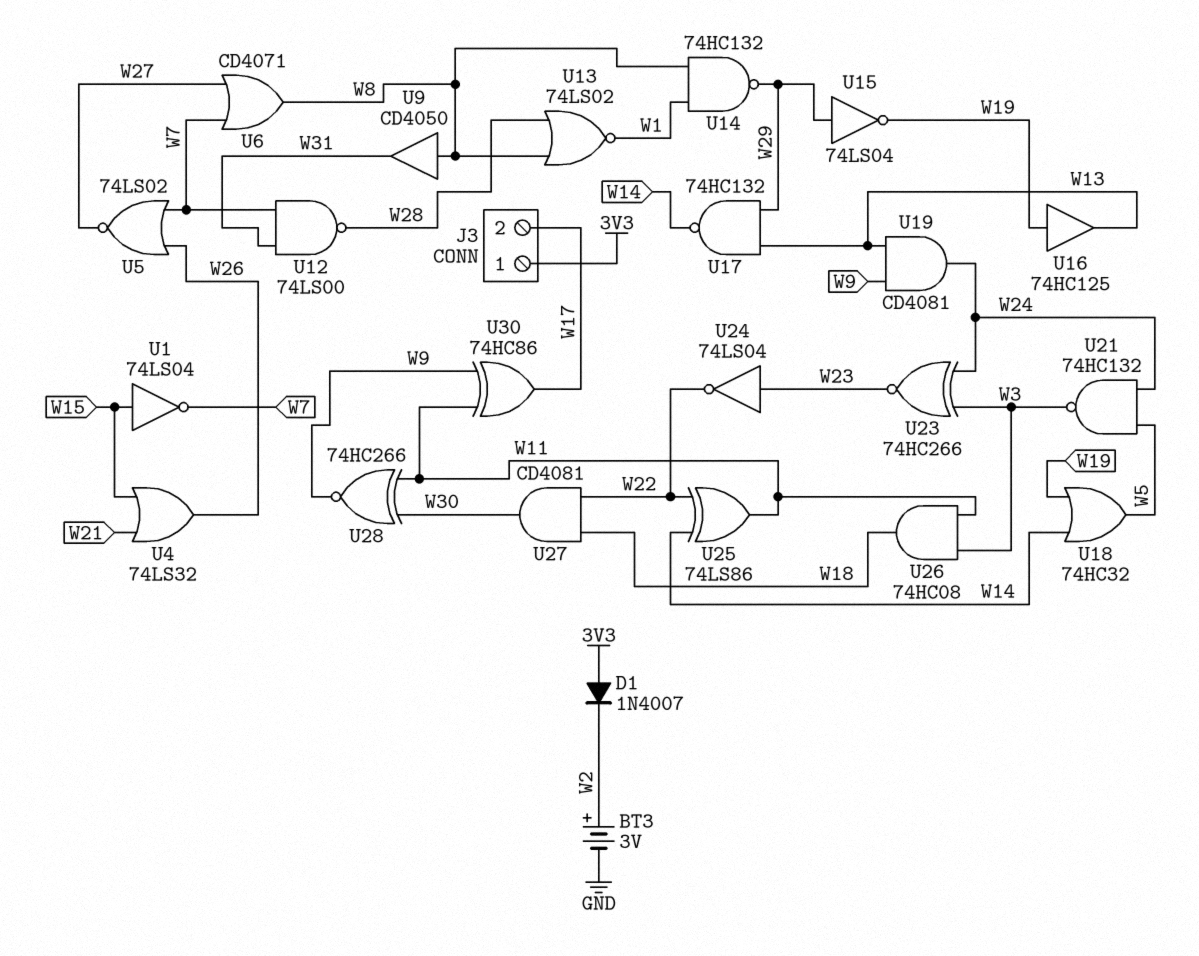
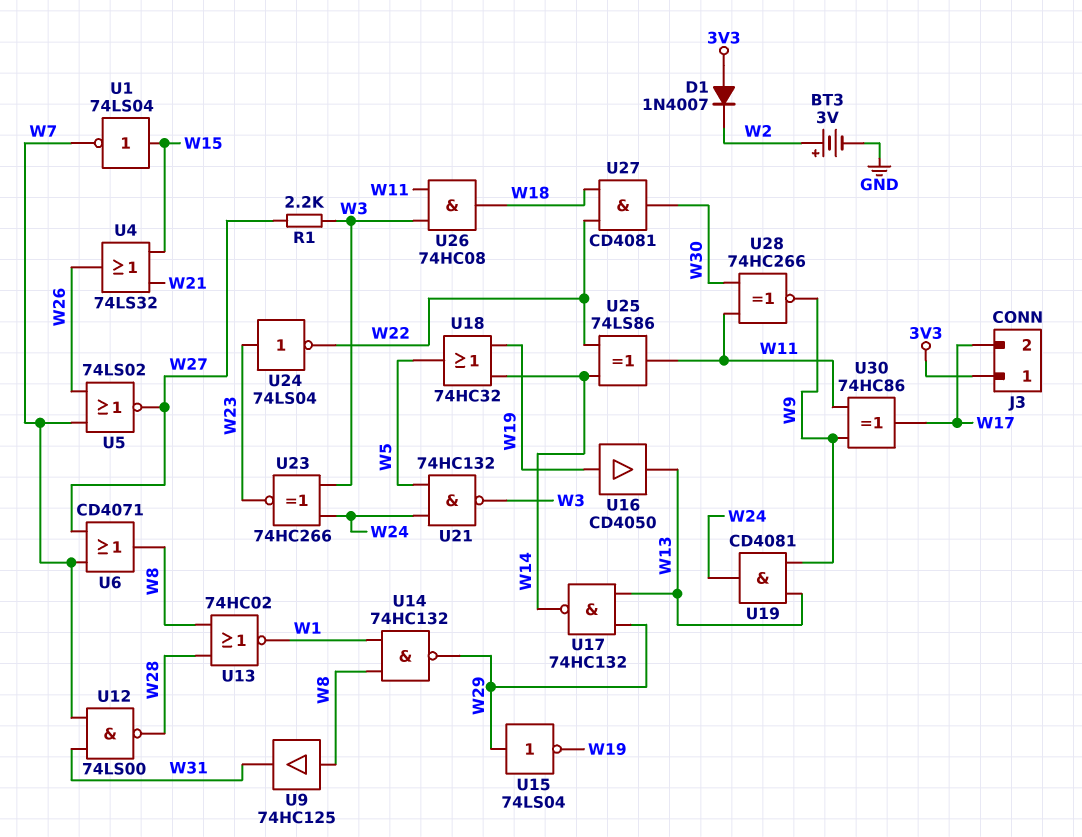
R1: none -> 2.2k (W3, W27)
U9: buffer CD4050 (in W8, out W31) -> buffer 74HC125 (in W8, out W31)
U13: NOR 74LS02 (in W8, in W28, out W1) -> NOR 74HC02 (in W8, in W28, out W1)
U16: buffer 74HC125 (in W19, out W13) -> buffer CD4050 (in W19, out W13)

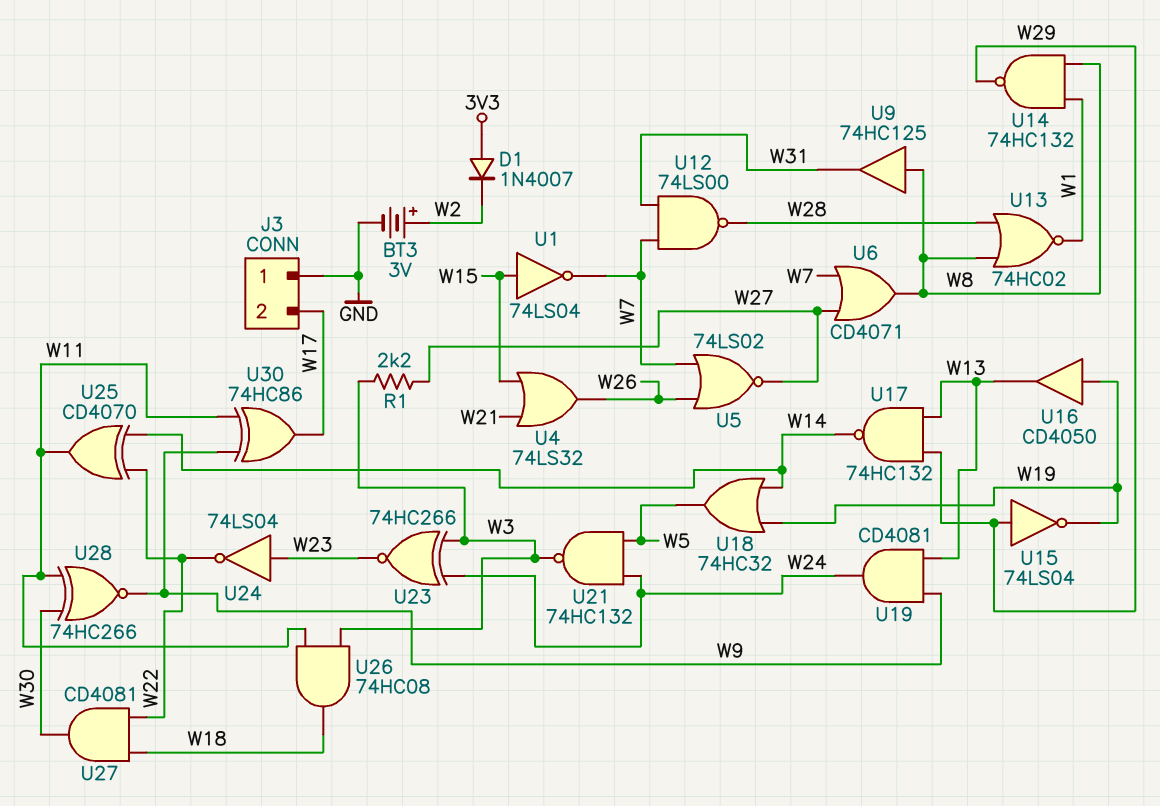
J3 pin 1: 3V3 -> GND
U25: XOR 74LS86 (in W14, in W22, out W11) -> XOR CD4070 (in W14, in W22, out W11)

